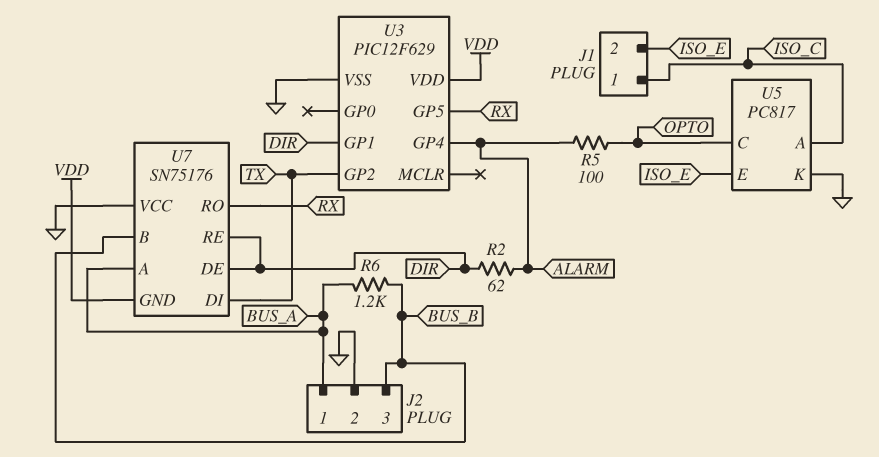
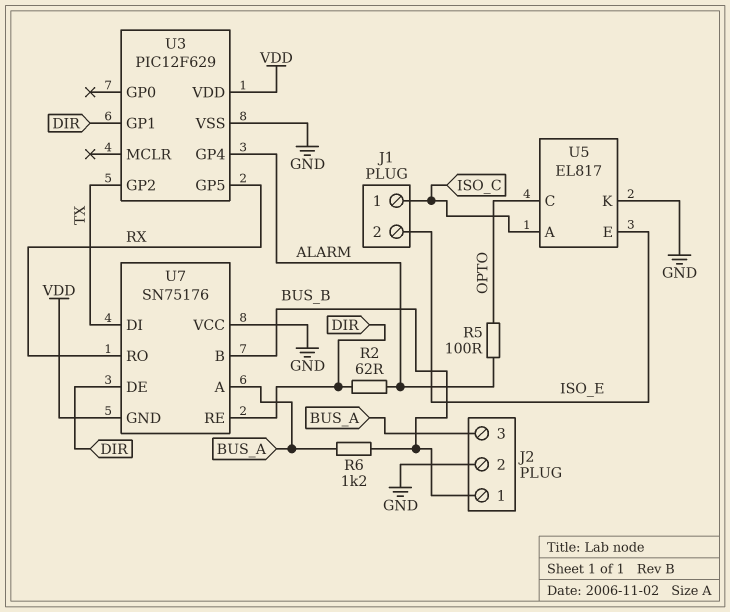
J2 pin 1: BUS_A -> BUS_B
J2 pin 3: BUS_B -> BUS_A
U5: PC817 -> EL817

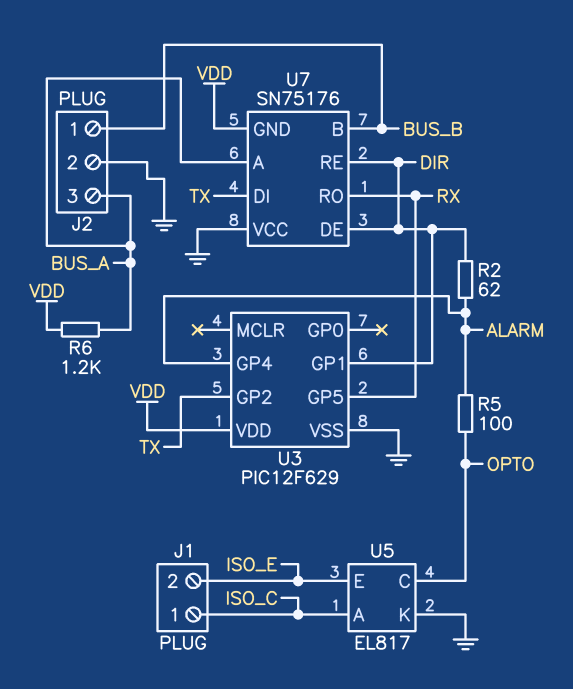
R6: 1.2k (BUS_A, BUS_B) -> 1.2k (BUS_A, VDD)

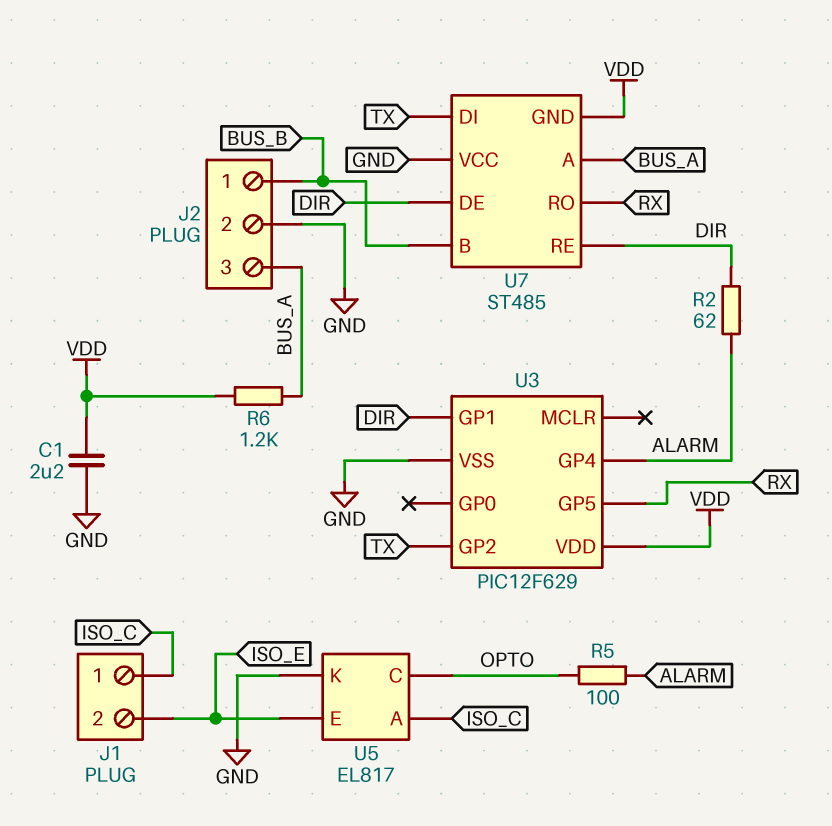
C1: none -> 2.2uF (GND, VDD)
U7: SN75176 -> ST485

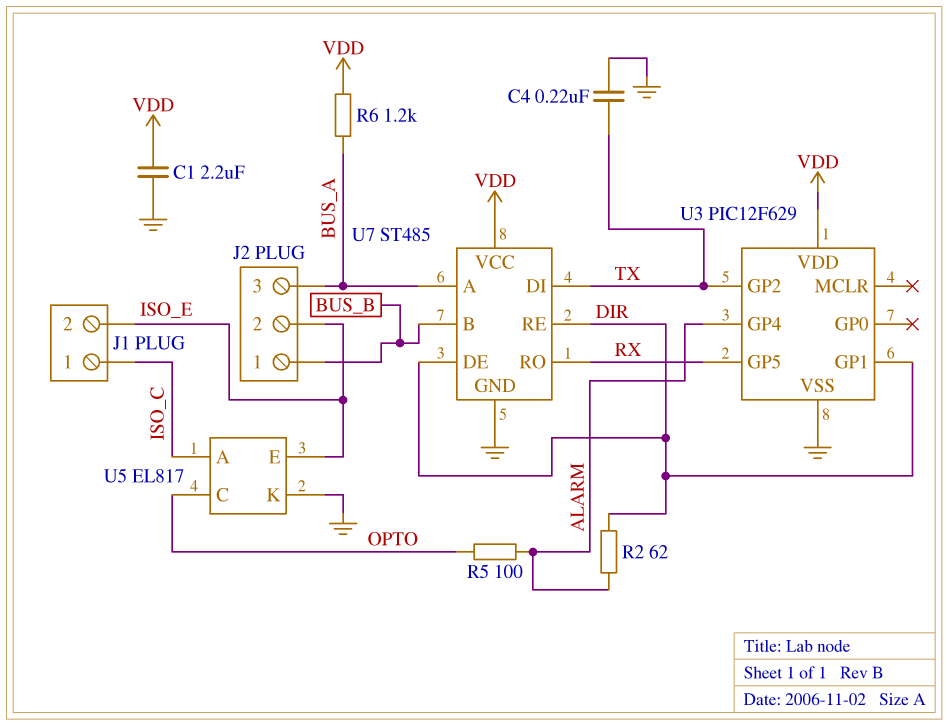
C4: none -> 220nF (GND, TX)
J2 pin 2: GND -> ISO_E
U7 pin GND: VDD -> GND
U7 pin VCC: GND -> VDD

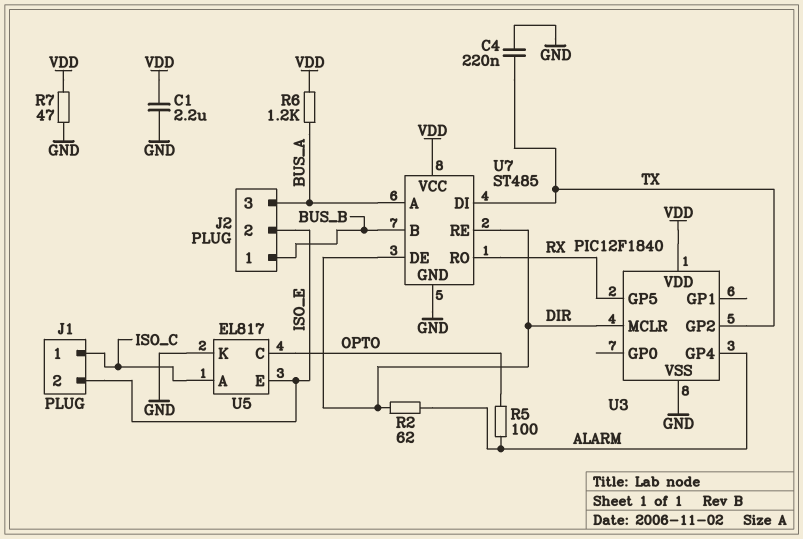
R7: none -> 47 (GND, VDD)
U3: PIC12F629 -> PIC12F1840
U3 pin GP1: DIR -> none
U3 pin MCLR: none -> DIR

